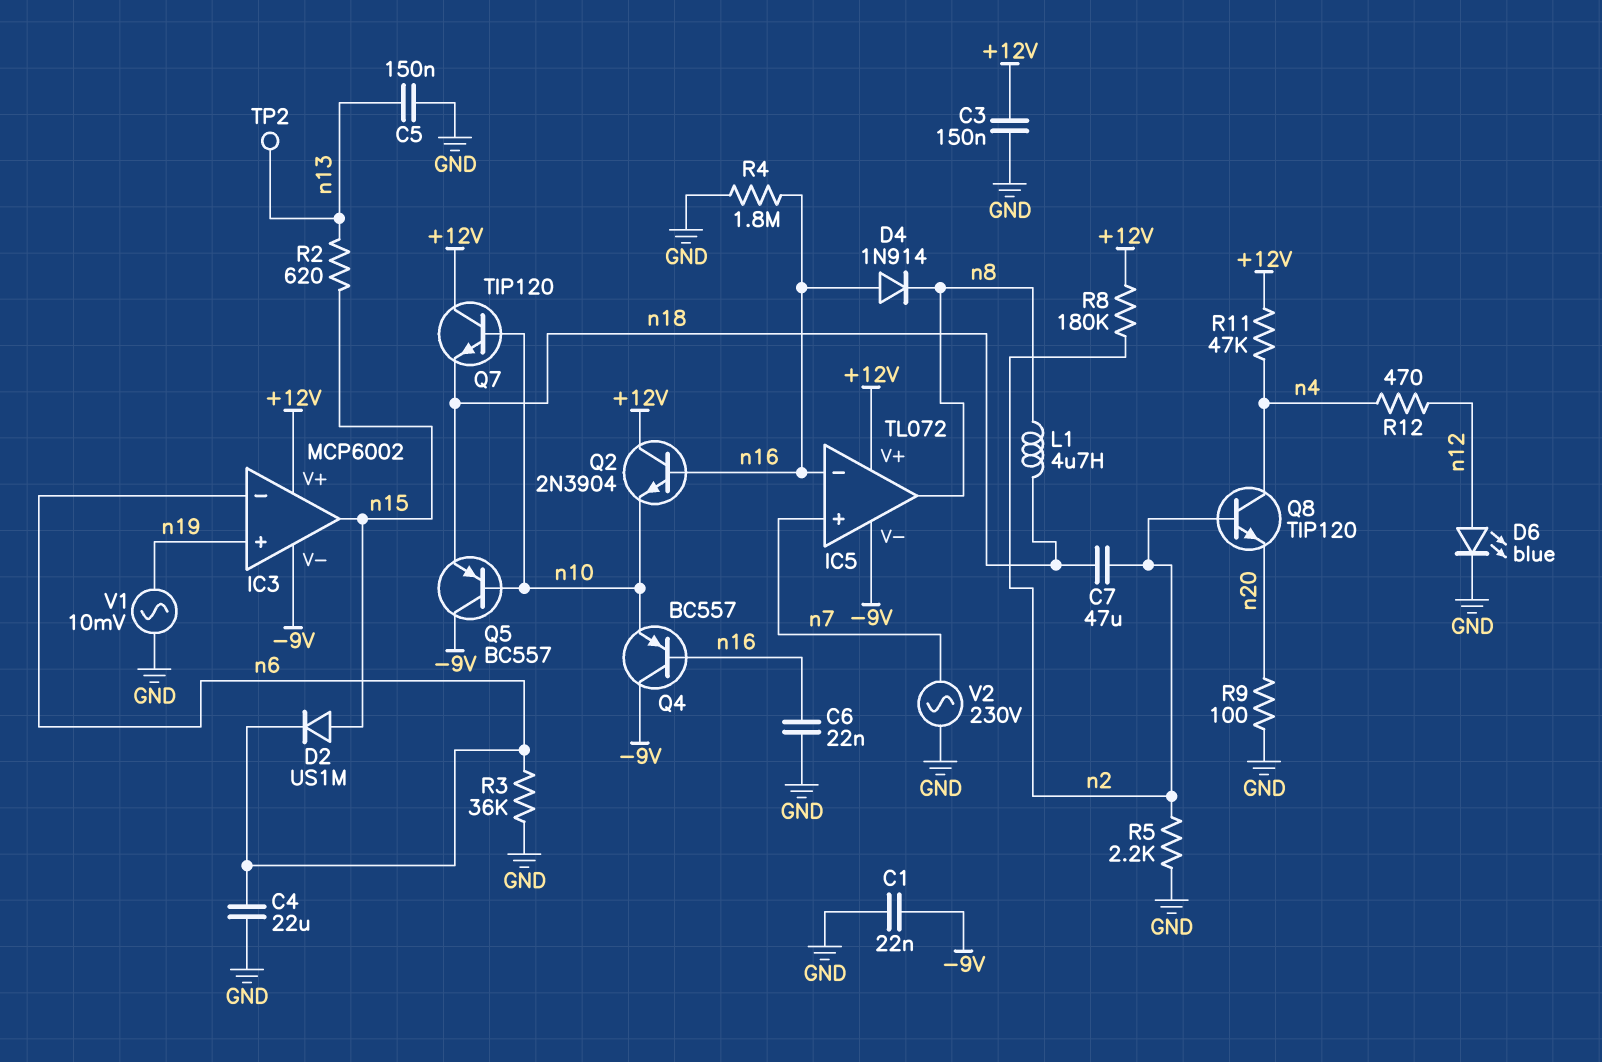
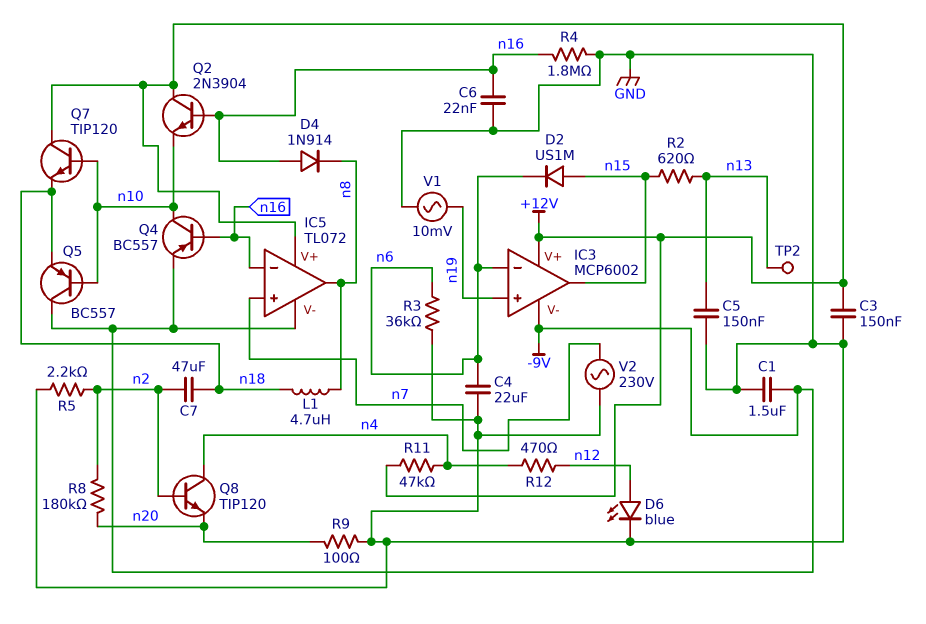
C1: 22nF (-9V, GND) -> 1.5uF (-9V, GND)
Q4: PNP BC557 (B n16, C -9V, E n10) -> PNP BC557 (B n16, C n10, E -9V)
R8: 180k (+12V, n2) -> 180k (n2, n20)

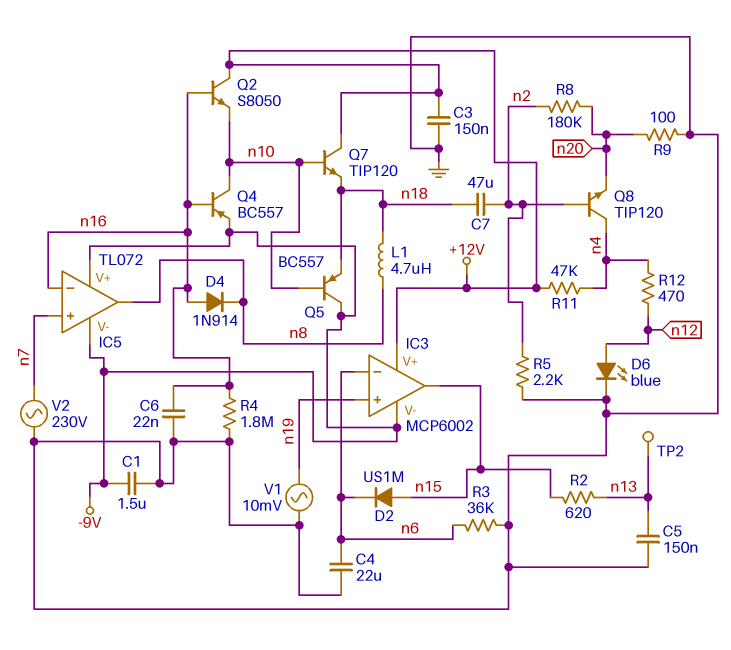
IC5 pin V+: +12V -> -9V
Q2: NPN 2N3904 (B n16, C +12V, E n10) -> NPN S8050 (B n16, C +12V, E n10)

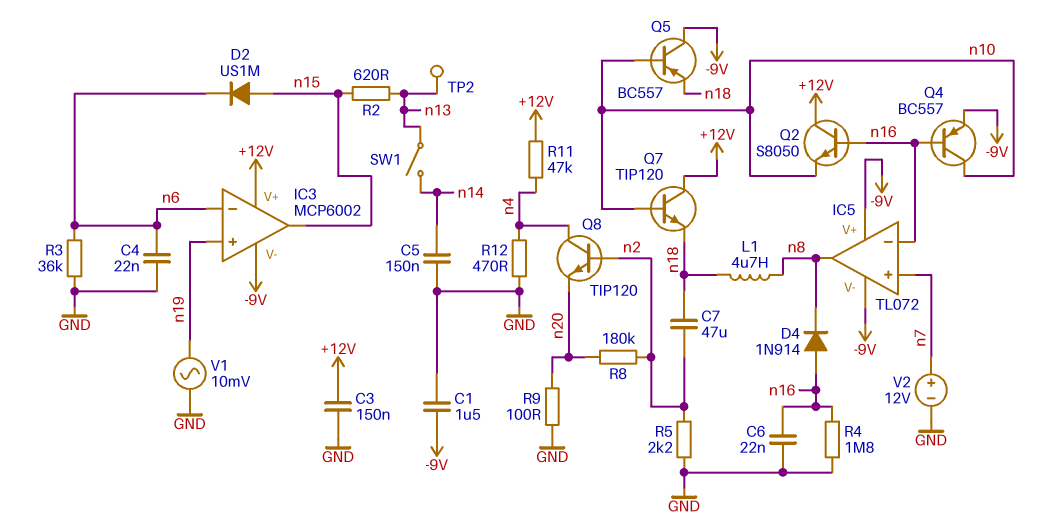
C4: 22uF (GND, n6) -> 22nF (GND, n6)
C5: 150nF (GND, n13) -> 150nF (GND, n14)
D6: LED blue (A n12, K GND) -> none
R12: 470 (n4, n12) -> 470 (GND, n4)
SW1: none -> switch (n13, n14)
V2: AC 230V (GND, n7) -> 12V (plus n7, minus GND)

